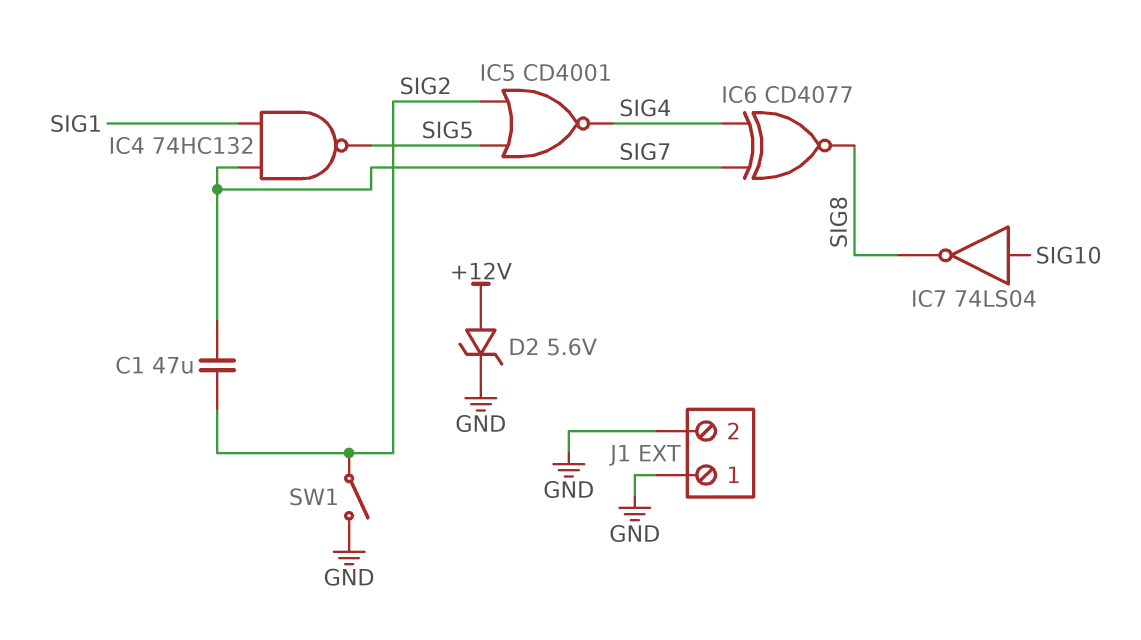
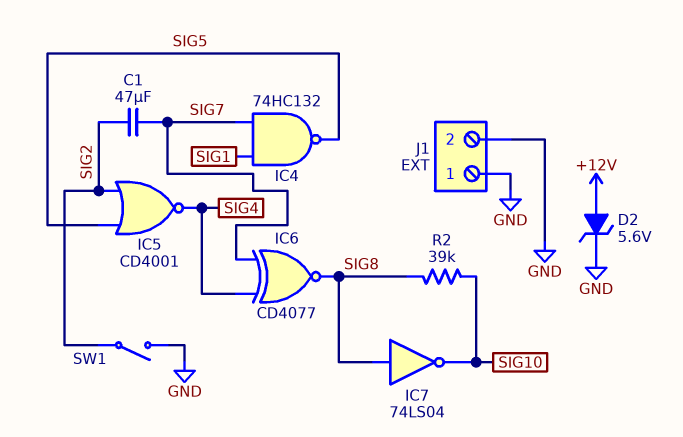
IC7: NOT 74LS04 (in SIG10, out SIG8) -> NOT 74LS04 (in SIG8, out SIG10)
R2: none -> 39k (SIG8, SIG10)

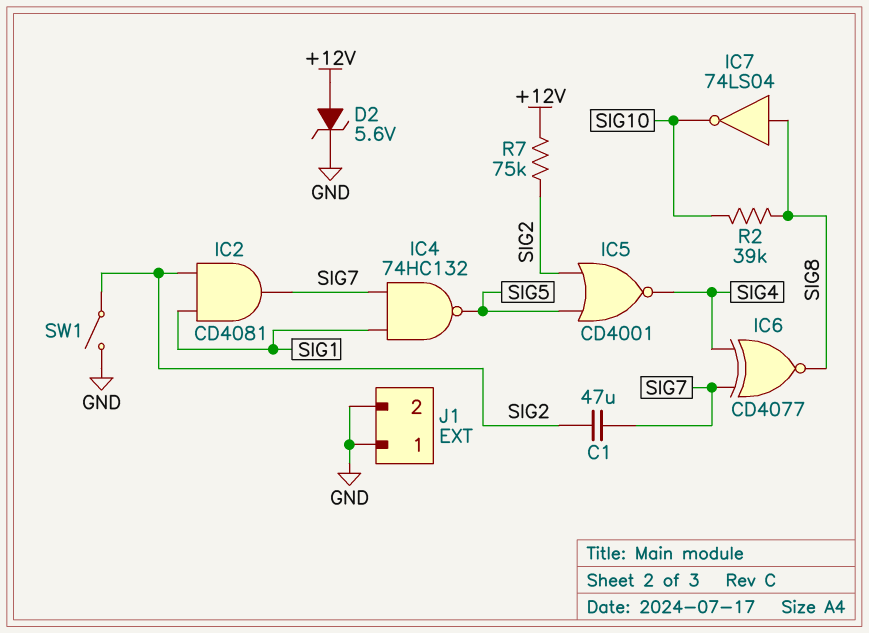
IC2: none -> AND CD4081 (in SIG1, in SIG2, out SIG7)
R7: none -> 75k (+12V, SIG2)

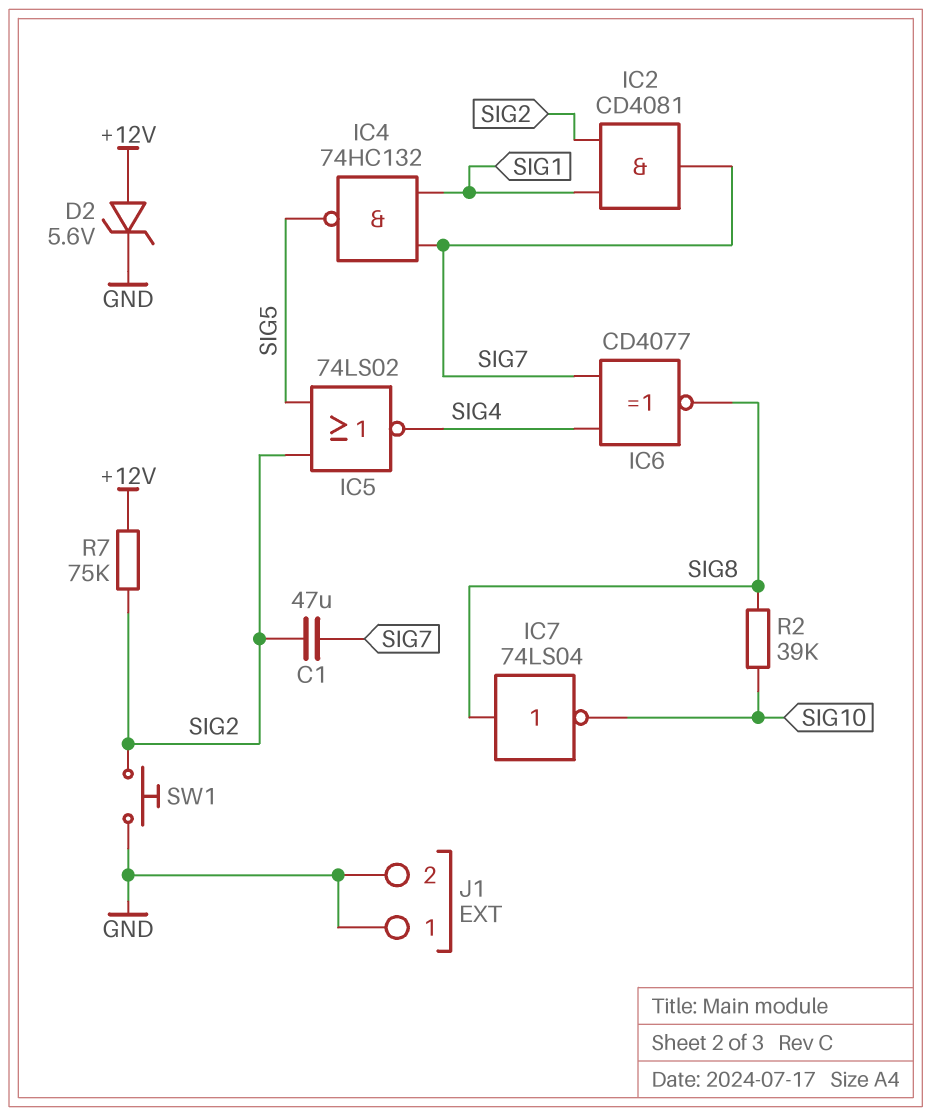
IC5: NOR CD4001 (in SIG2, in SIG5, out SIG4) -> NOR 74LS02 (in SIG2, in SIG5, out SIG4)
SW1: switch (GND, SIG2) -> button (GND, SIG2)

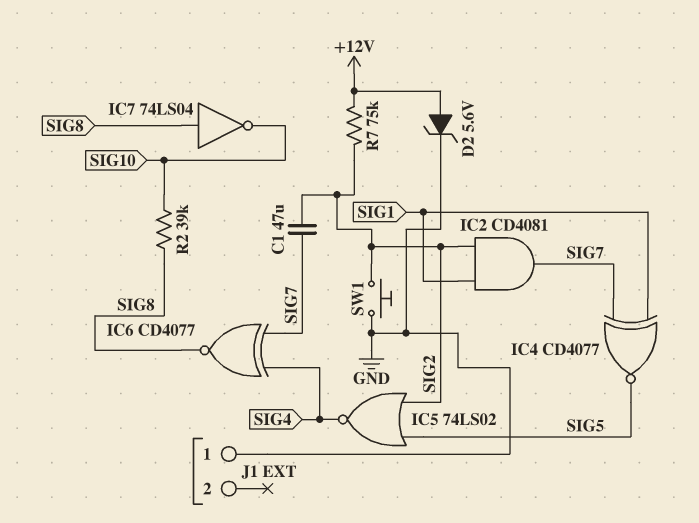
IC4: NAND 74HC132 (in SIG1, in SIG7, out SIG5) -> XNOR CD4077 (in SIG1, in SIG7, out SIG5)
J1 pin 2: GND -> none

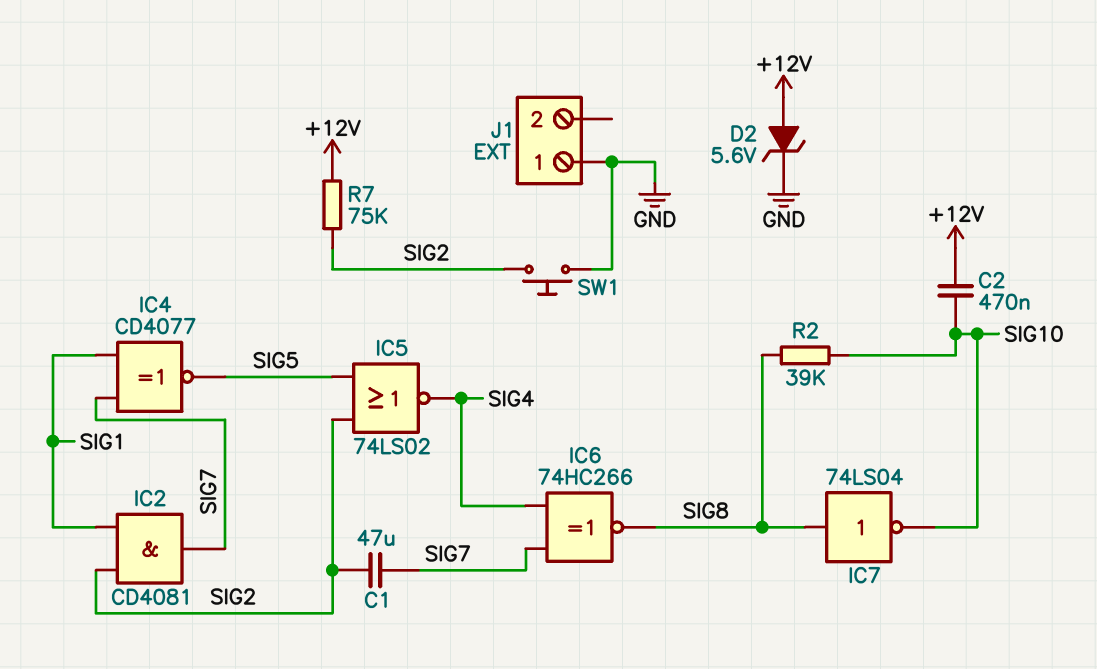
C2: none -> 470nF (+12V, SIG10)
IC6: XNOR CD4077 (in SIG4, in SIG7, out SIG8) -> XNOR 74HC266 (in SIG4, in SIG7, out SIG8)

